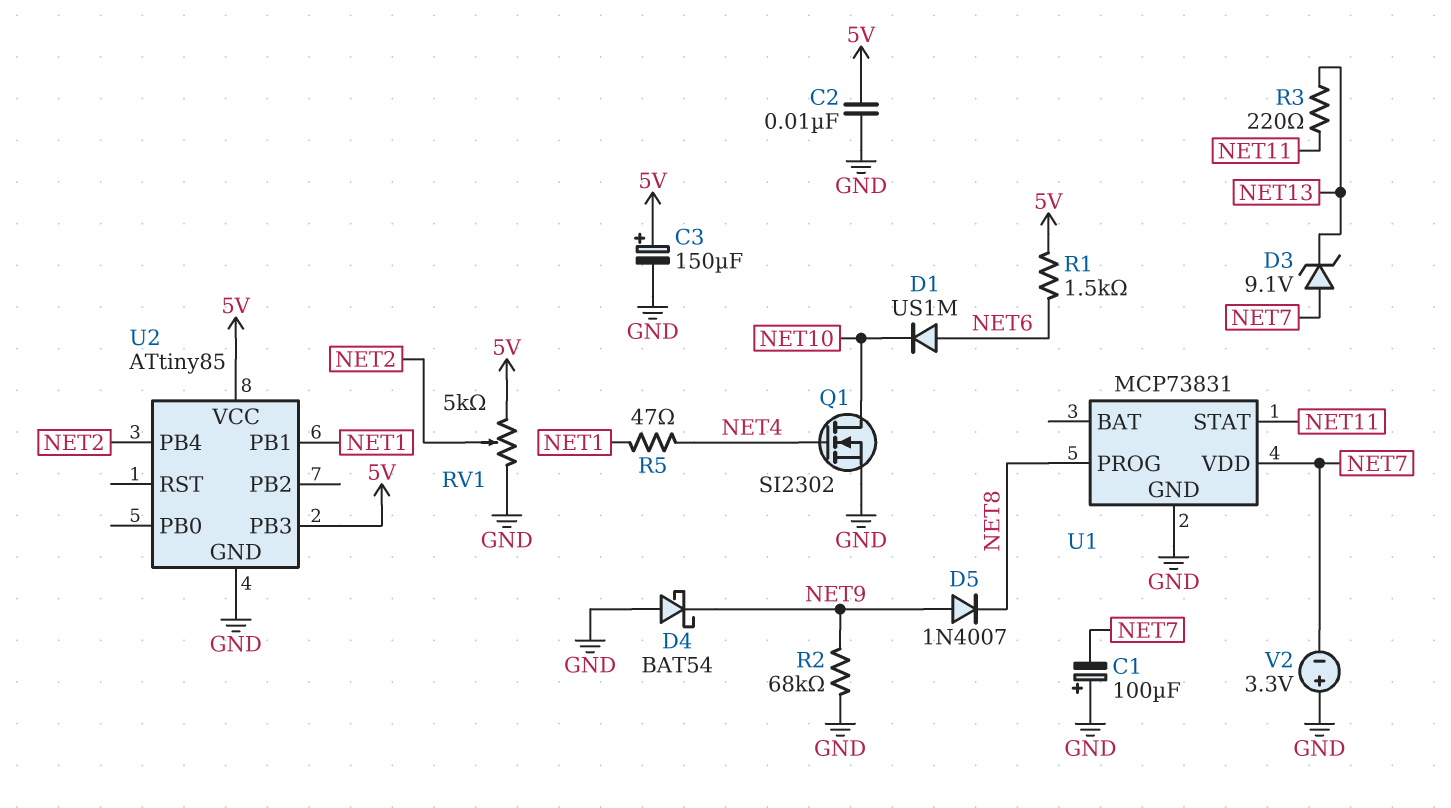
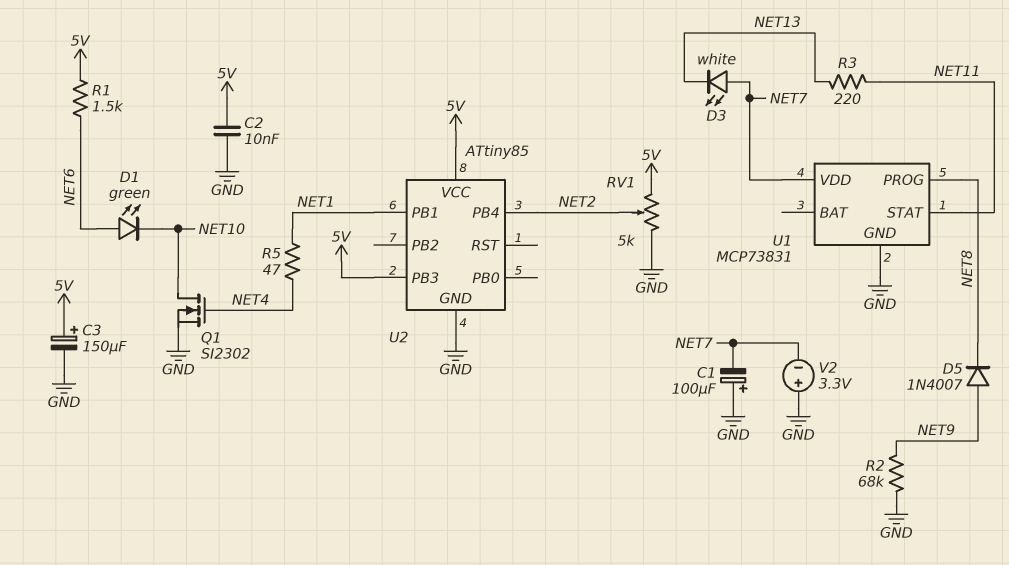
D1: diode US1M (A NET6, K NET10) -> LED green (A NET6, K NET10)
D3: zener 9.1V (A NET7, K NET13) -> LED white (A NET7, K NET13)
D4: schottky BAT54 (A GND, K NET9) -> none

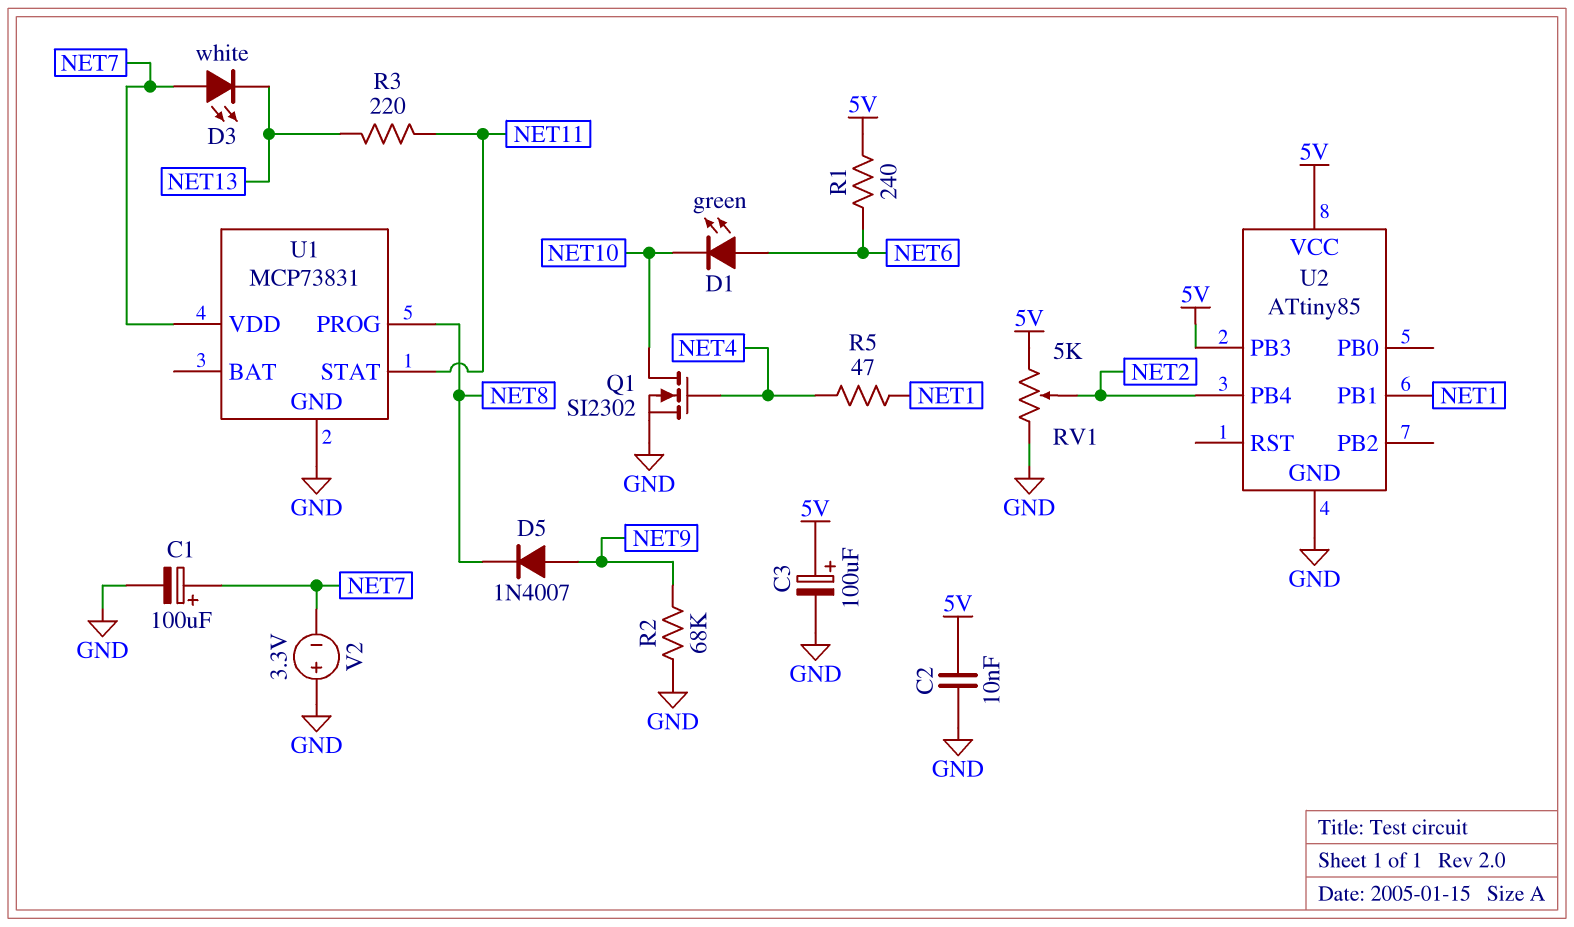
C1: 100uF (plus GND, minus NET7) -> 100uF (plus NET7, minus GND)
C3: 150uF (plus 5V, minus GND) -> 100uF (plus 5V, minus GND)
R1: 1.5k (5V, NET6) -> 240 (5V, NET6)

